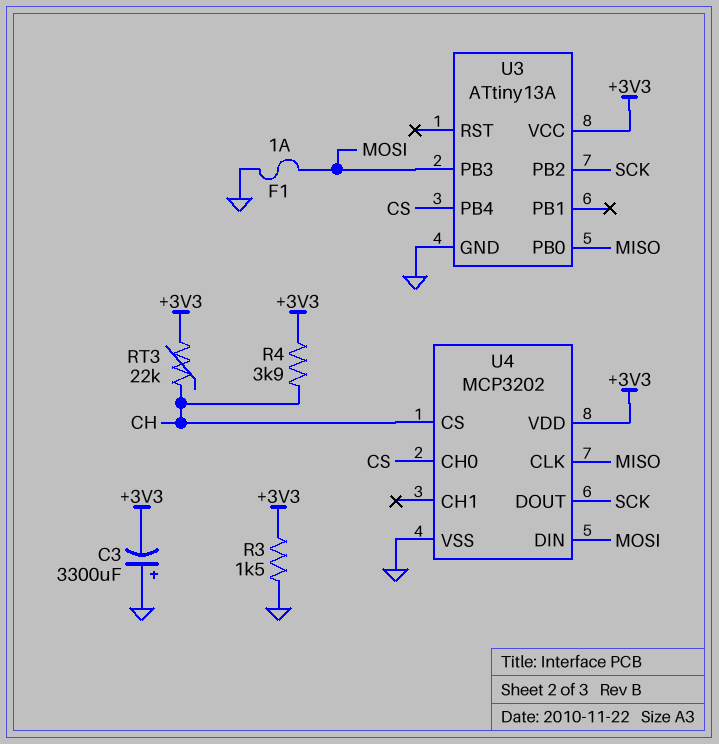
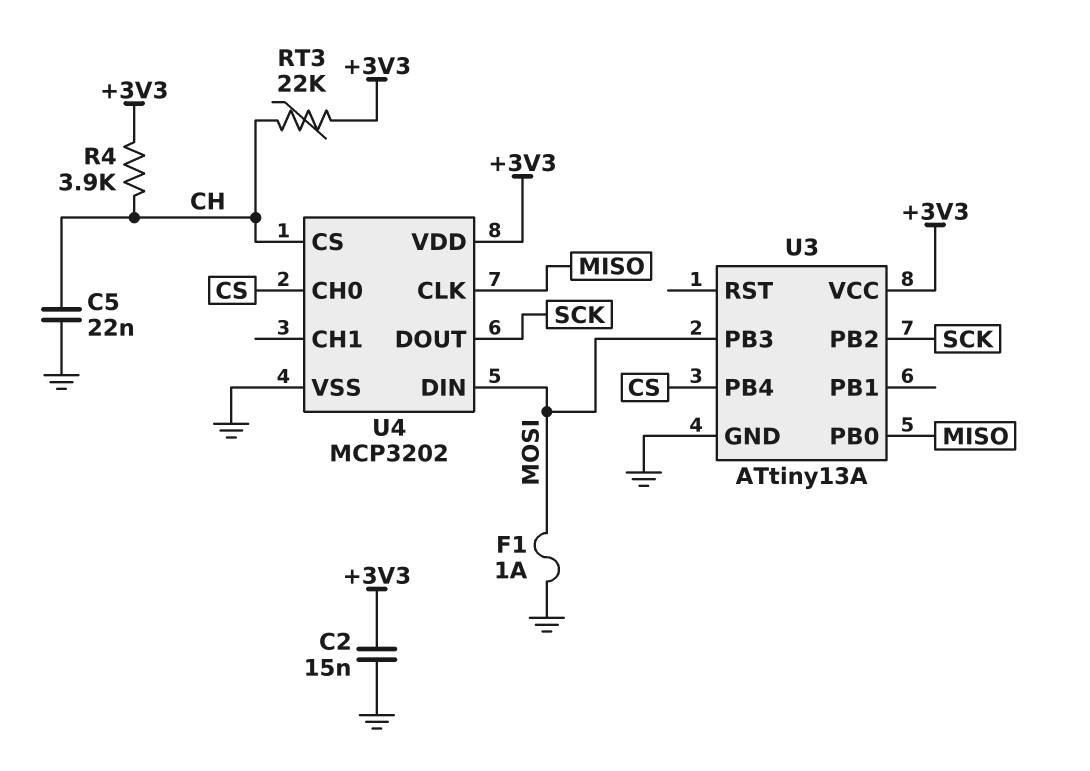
C2: none -> 15nF (+3V3, GND)
C3: 3300uF (plus GND, minus +3V3) -> none
C5: none -> 22nF (CH, GND)
R3: 1.5k (+3V3, GND) -> none

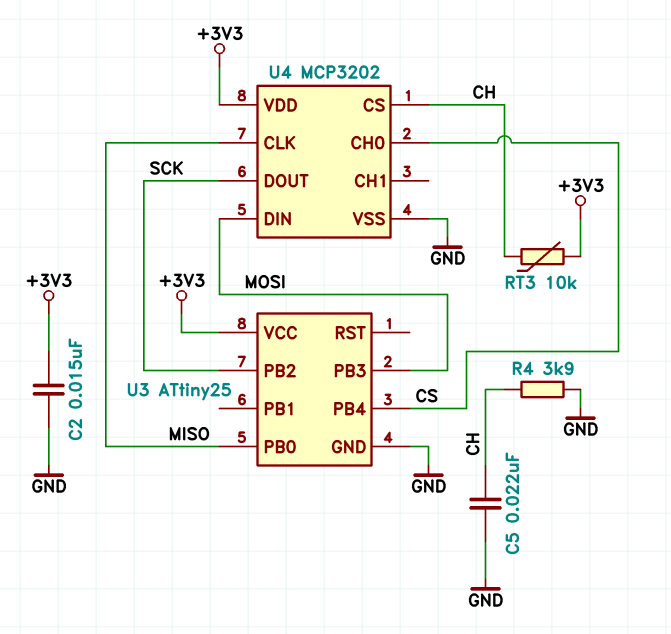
F1: 1A (GND, MOSI) -> none
R4: 3.9k (+3V3, CH) -> 3.9k (CH, GND)
RT3: 22k (+3V3, CH) -> 10k (+3V3, CH)
U3: ATtiny13A -> ATtiny25

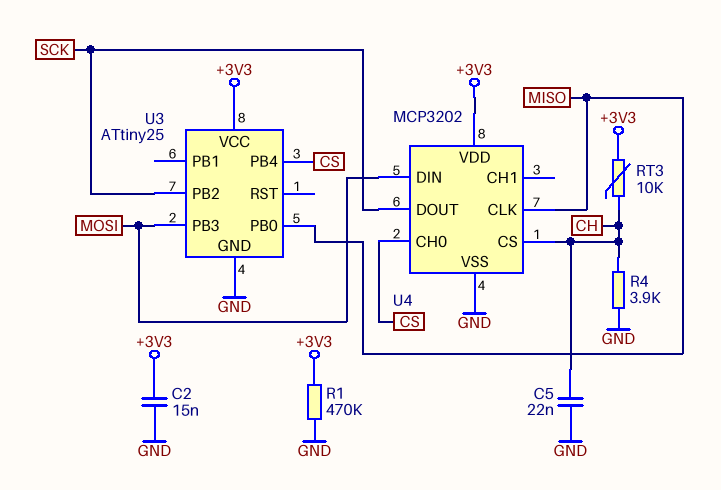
R1: none -> 470k (+3V3, GND)

